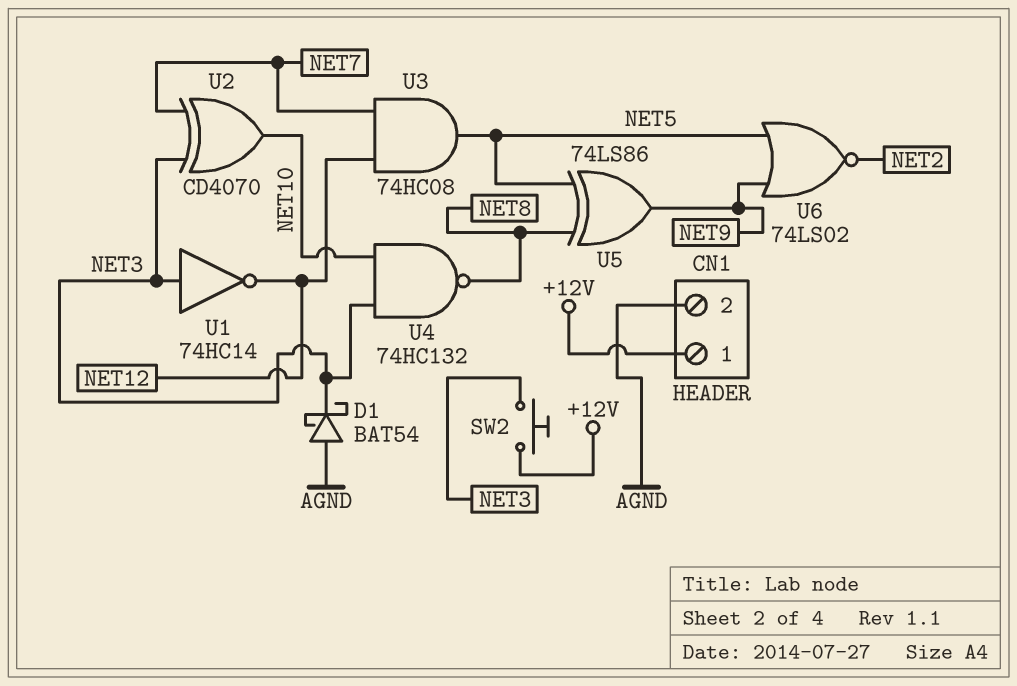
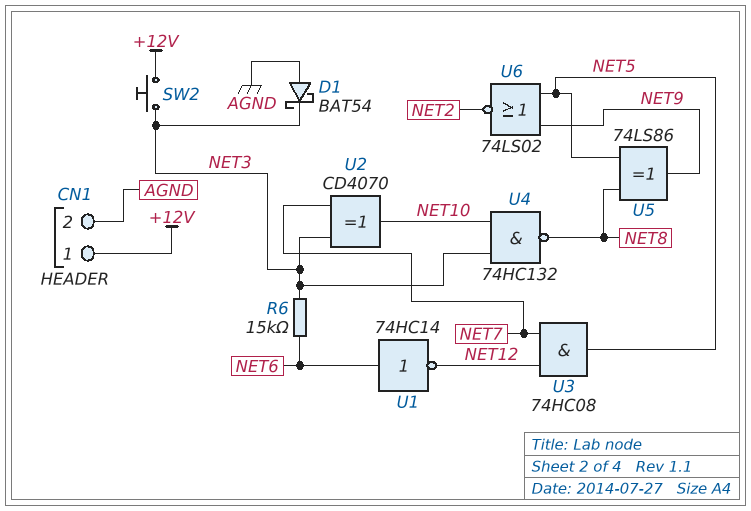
R6: none -> 15k (NET3, NET6)
U1: NOT 74HC14 (in NET3, out NET12) -> NOT 74HC14 (in NET6, out NET12)

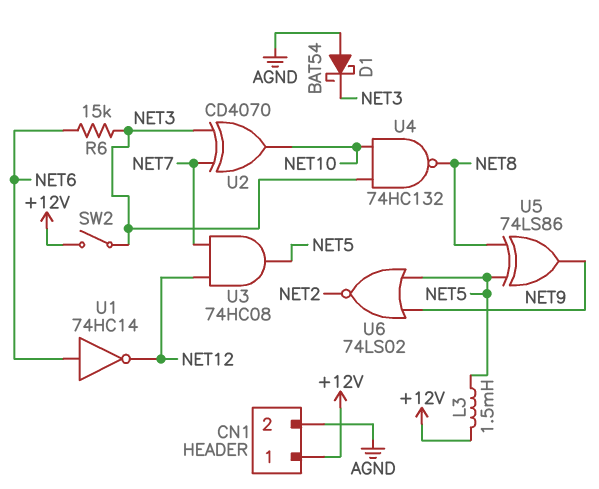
L3: none -> 1.5mH (+12V, NET5)
SW2: button (+12V, NET3) -> switch (+12V, NET3)

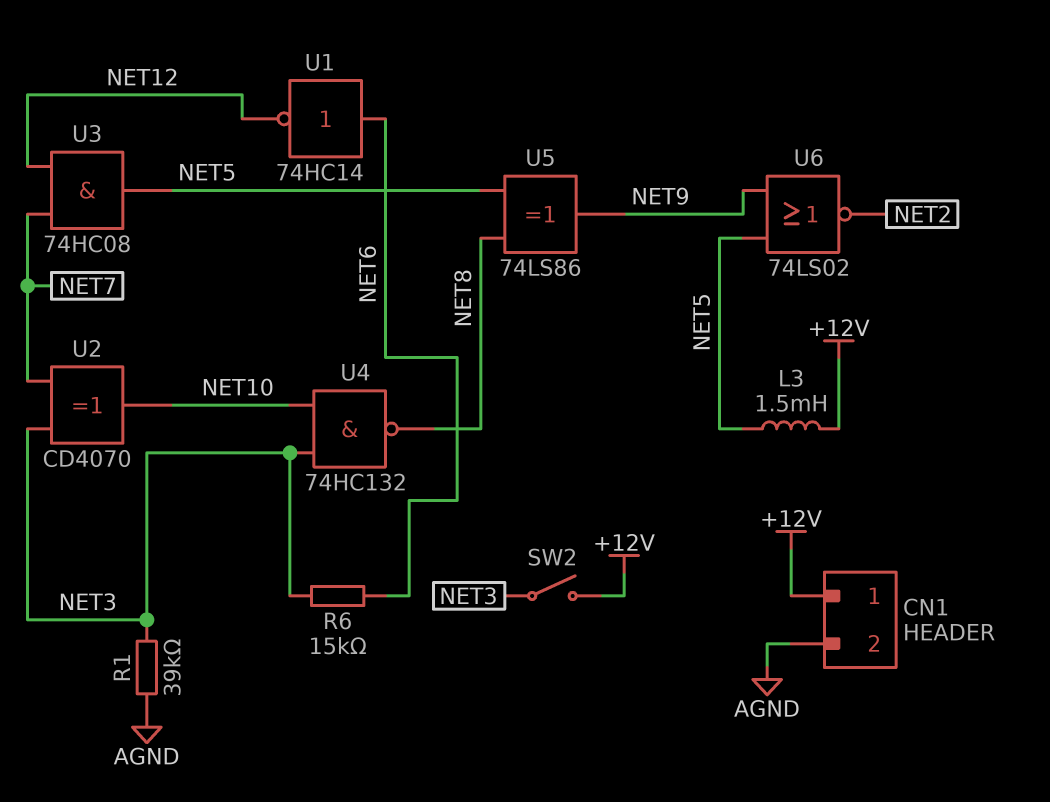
D1: schottky BAT54 (A AGND, K NET3) -> none
R1: none -> 39k (AGND, NET3)

